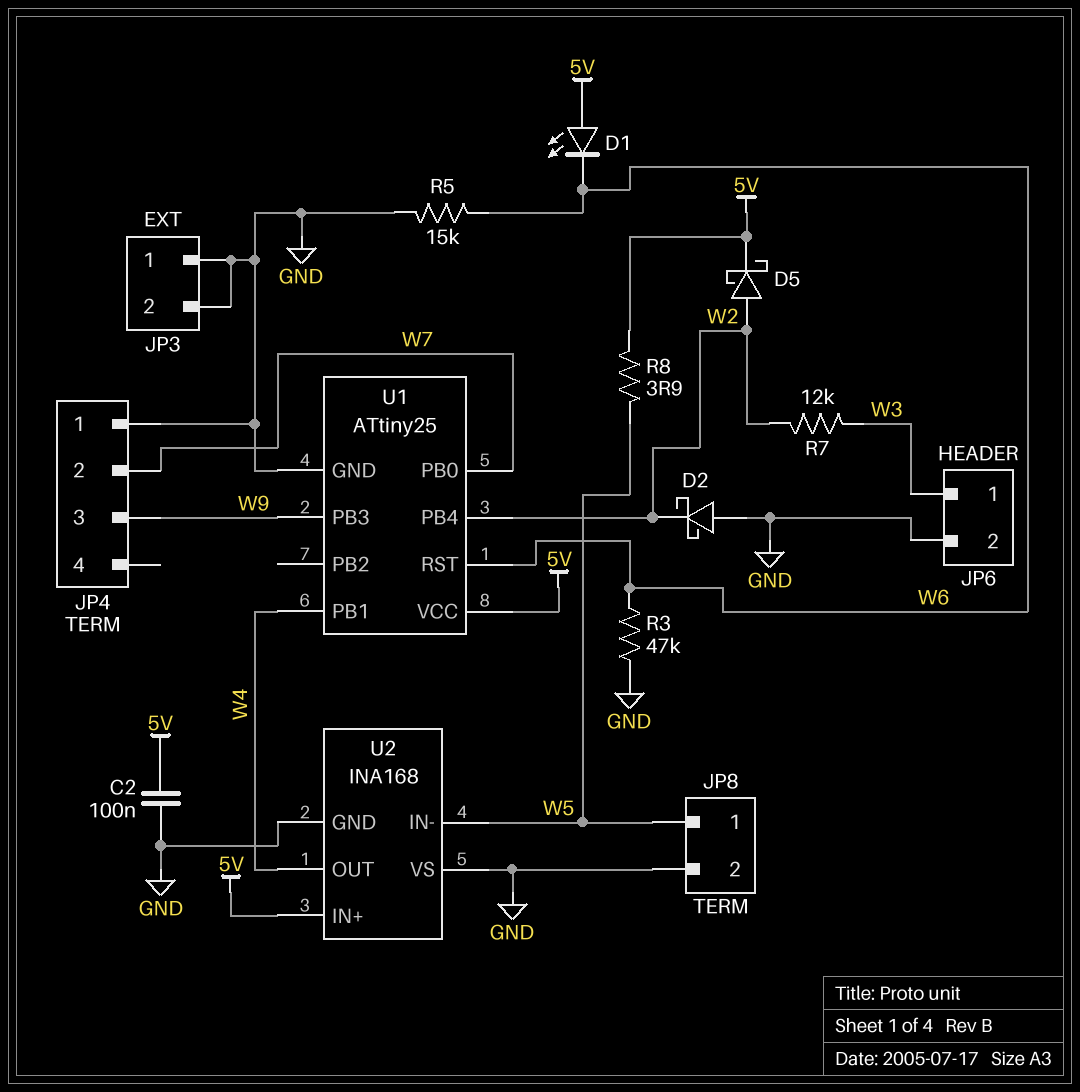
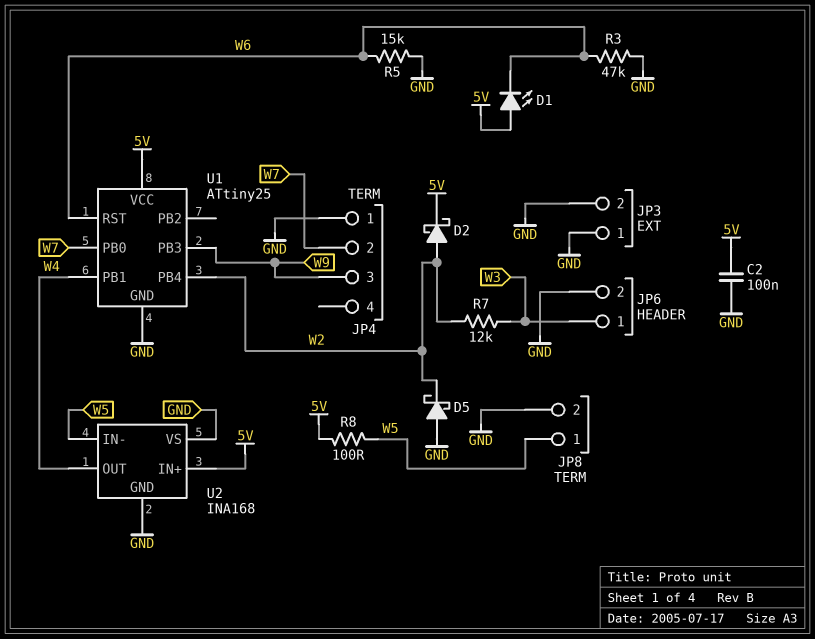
D2: schottky (A GND, K W2) -> schottky (A W2, K 5V)
D5: schottky (A W2, K 5V) -> schottky (A GND, K W2)
R8: 3.9 (5V, W5) -> 100 (5V, W5)

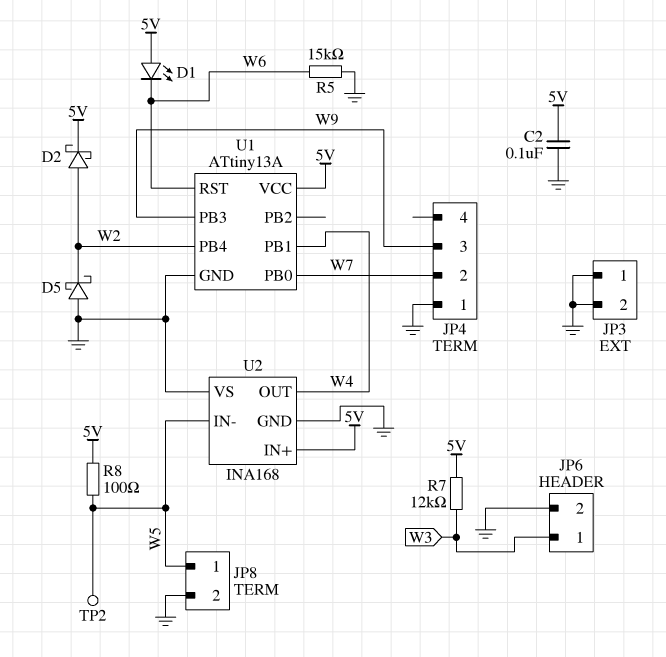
R3: 47k (GND, W6) -> none
R7: 12k (W2, W3) -> 12k (5V, W3)
TP2: none -> test point (W5)
U1: ATtiny25 -> ATtiny13A

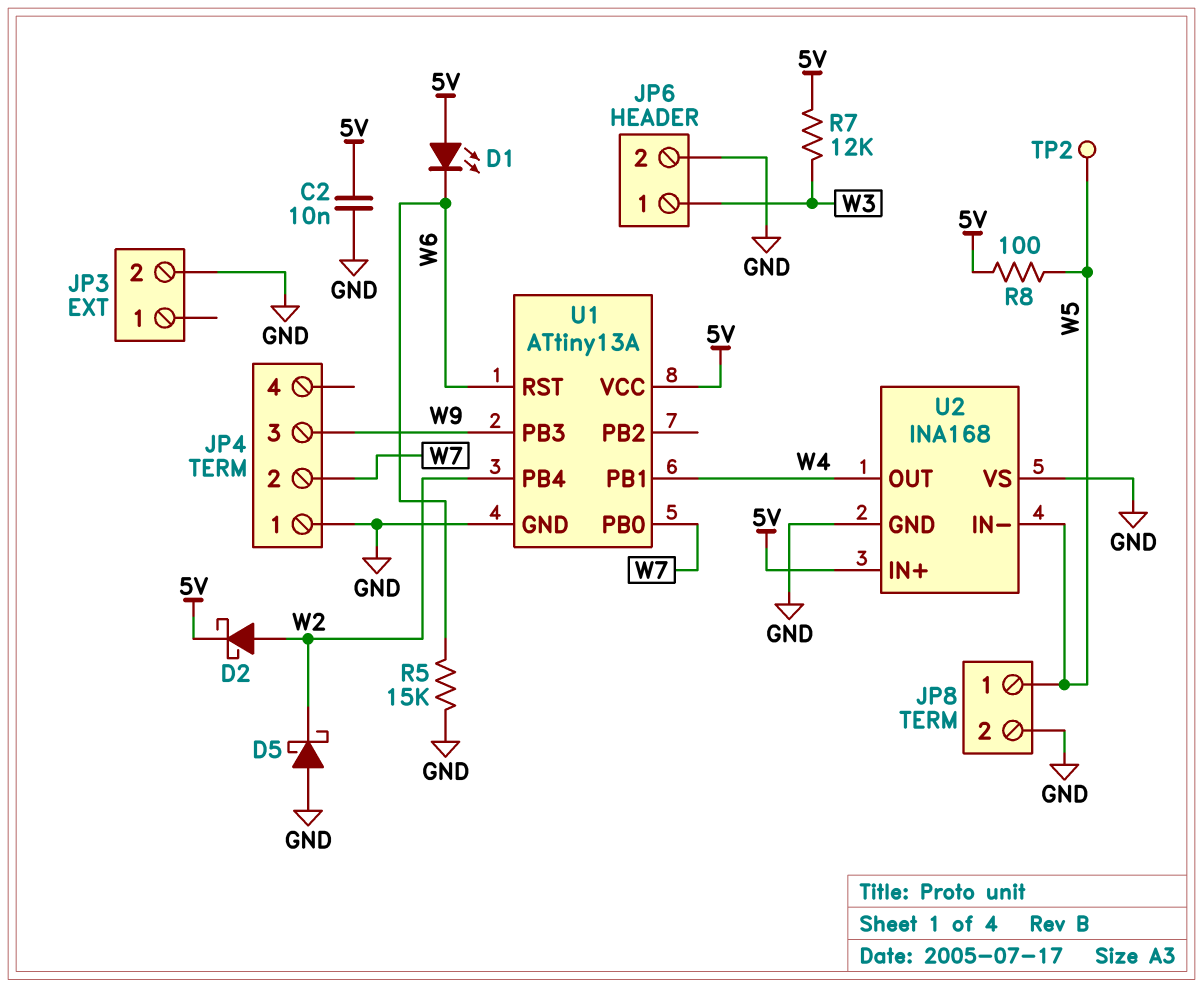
C2: 100nF (5V, GND) -> 10nF (5V, GND)
JP3 pin 1: GND -> none

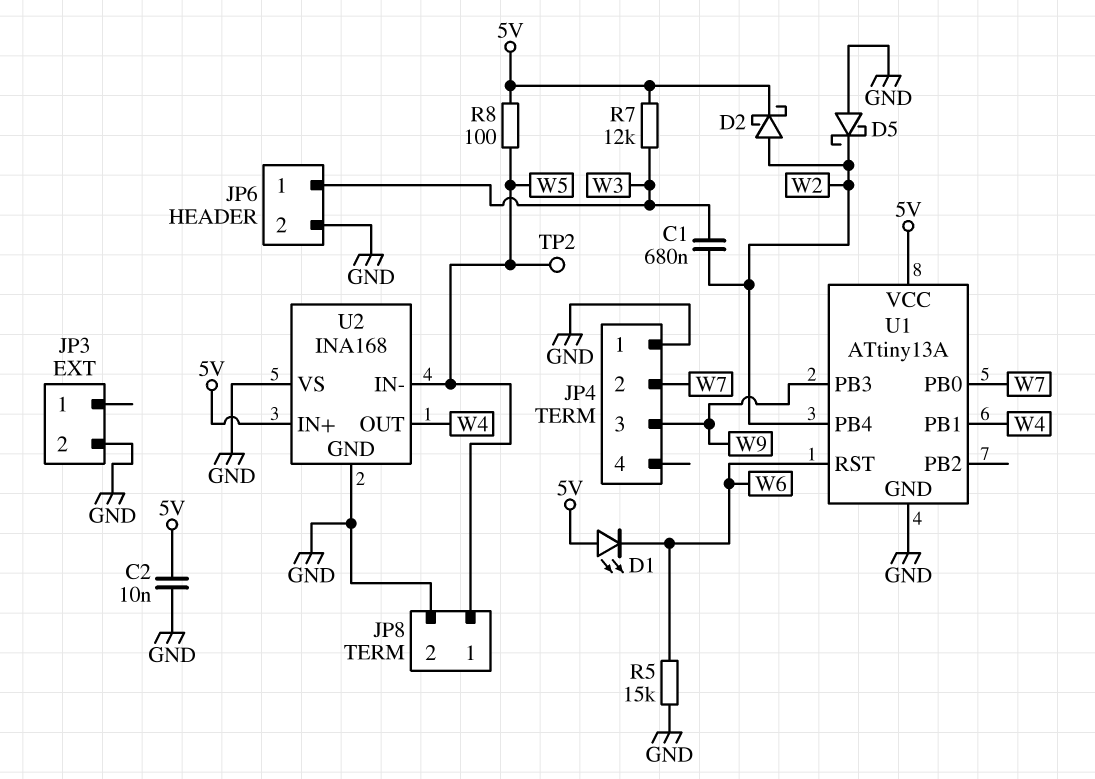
C1: none -> 680nF (W2, W3)

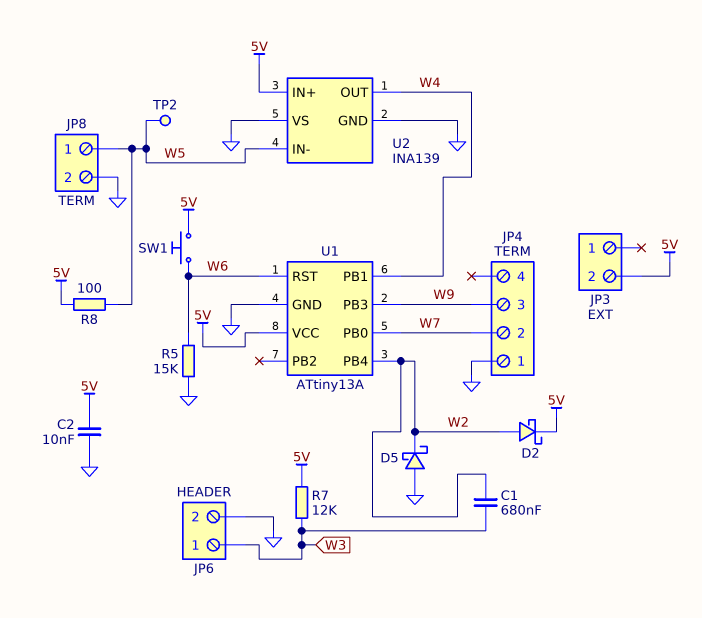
D1: LED (A 5V, K W6) -> none
JP3 pin 2: GND -> 5V
SW1: none -> button (5V, W6)
U2: INA168 -> INA139

